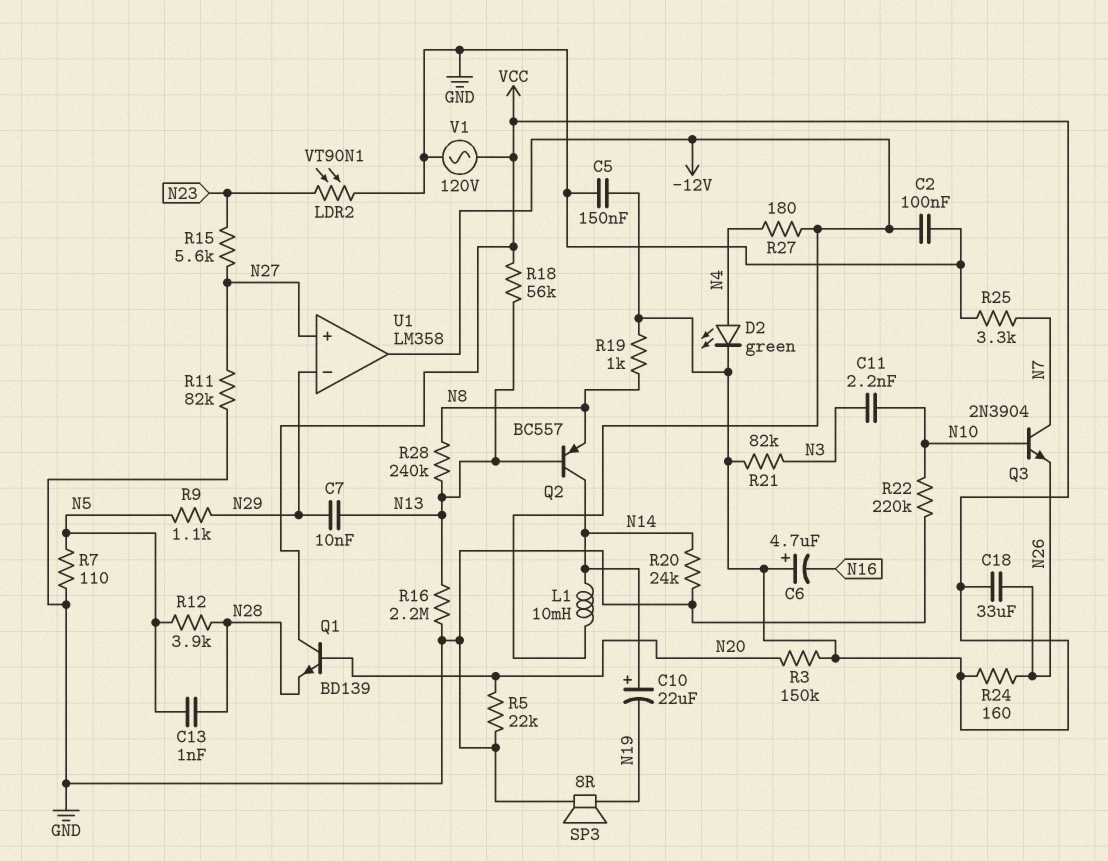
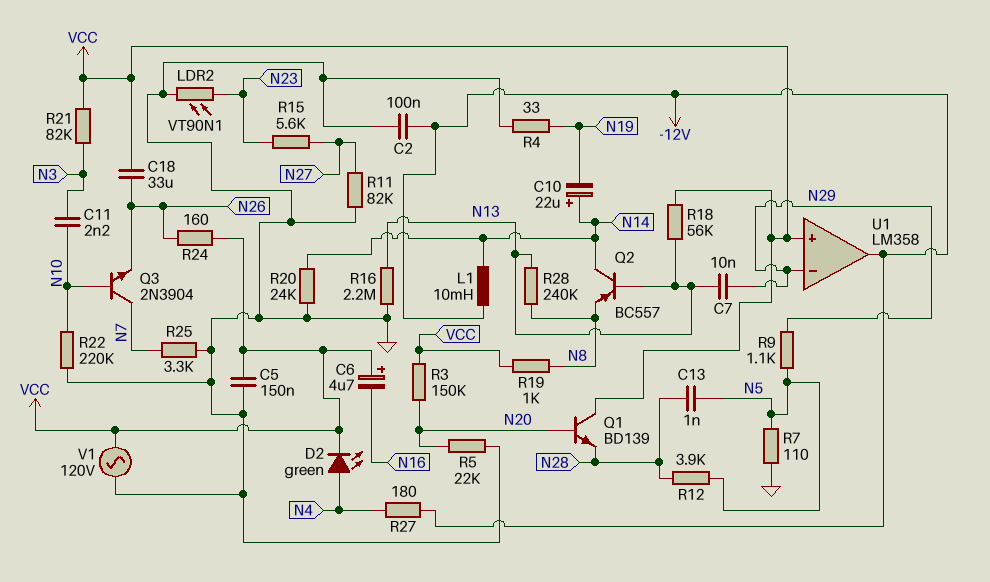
R4: none -> 33 (GND, N19)
SP3: speaker 8R (GND, N19) -> none
U1 pin in+: N27 -> VCC

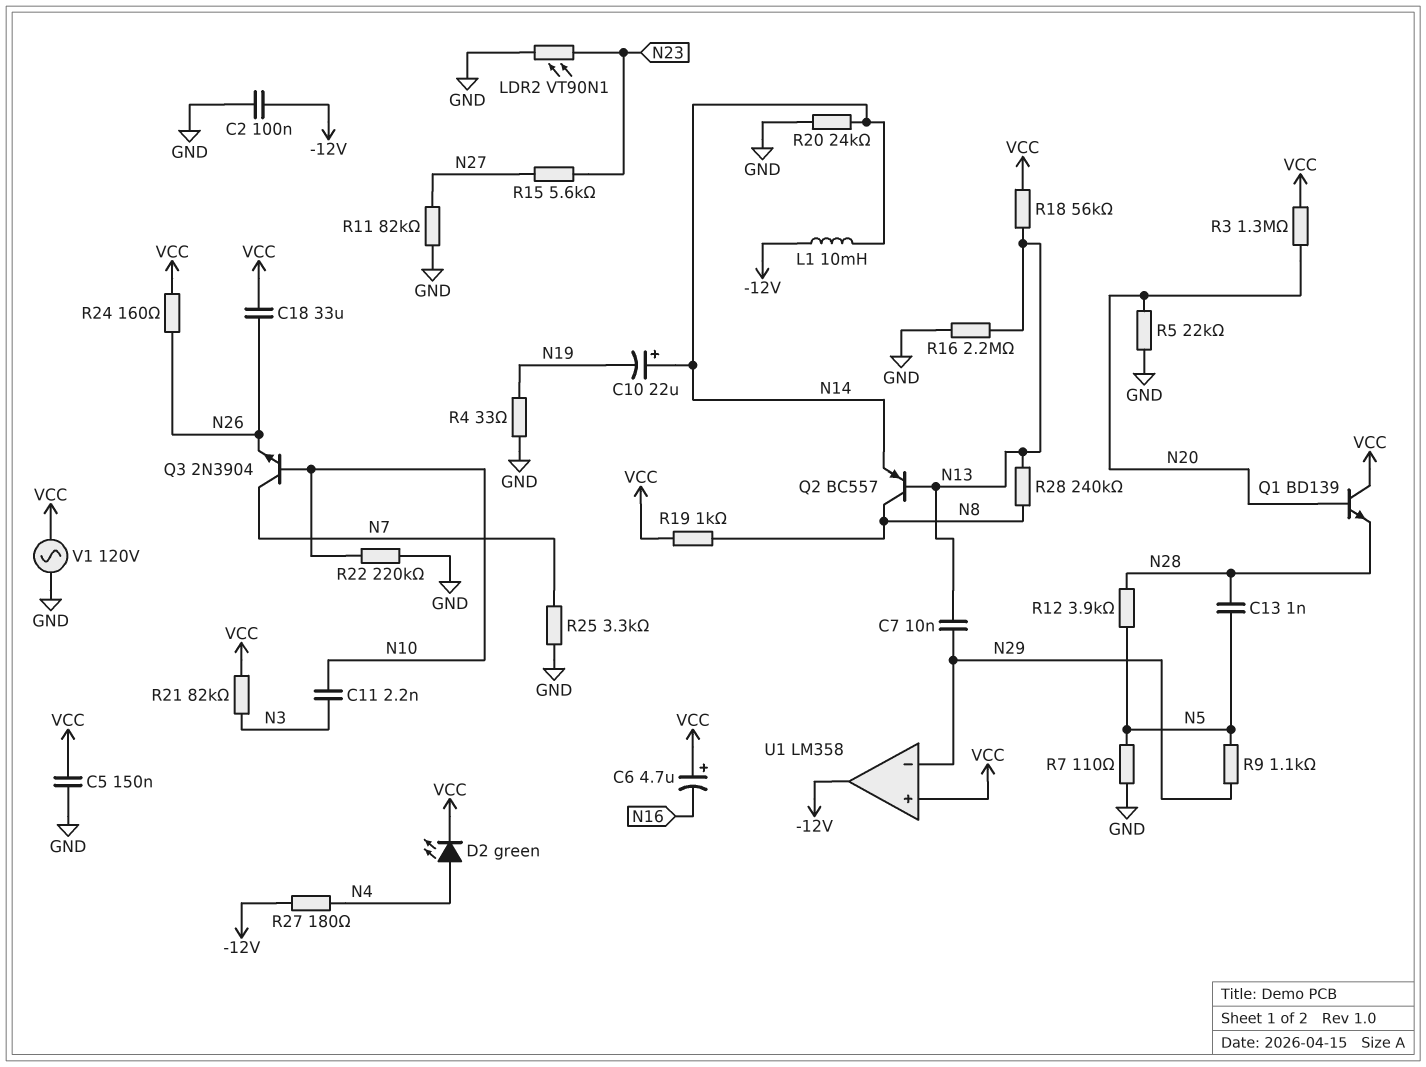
Q2: PNP BC557 (B N13, C N14, E N8) -> PNP BC557 (B N13, C N8, E N14)
R3: 150k (N20, VCC) -> 1.3M (N20, VCC)

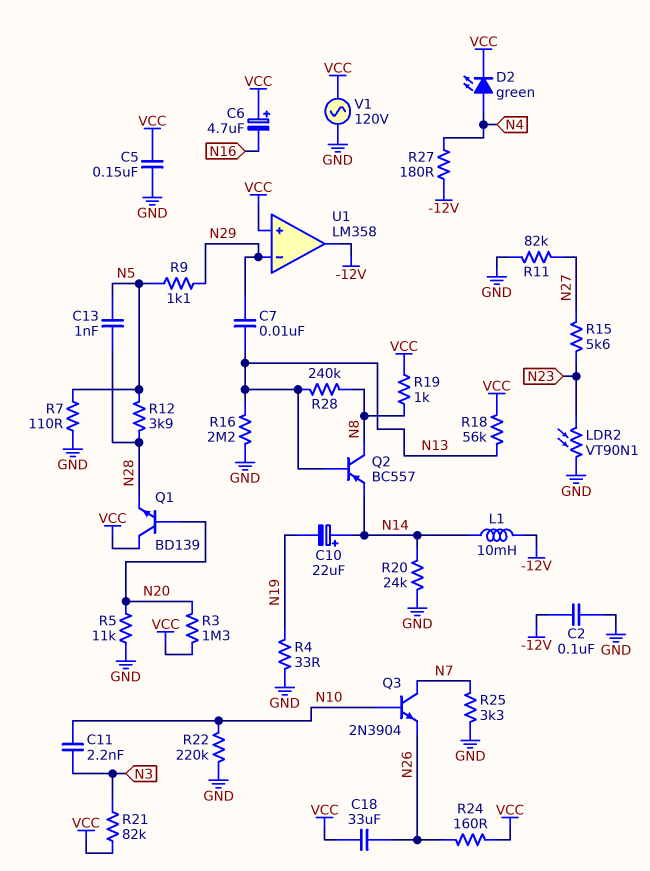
R5: 22k (GND, N20) -> 11k (GND, N20)

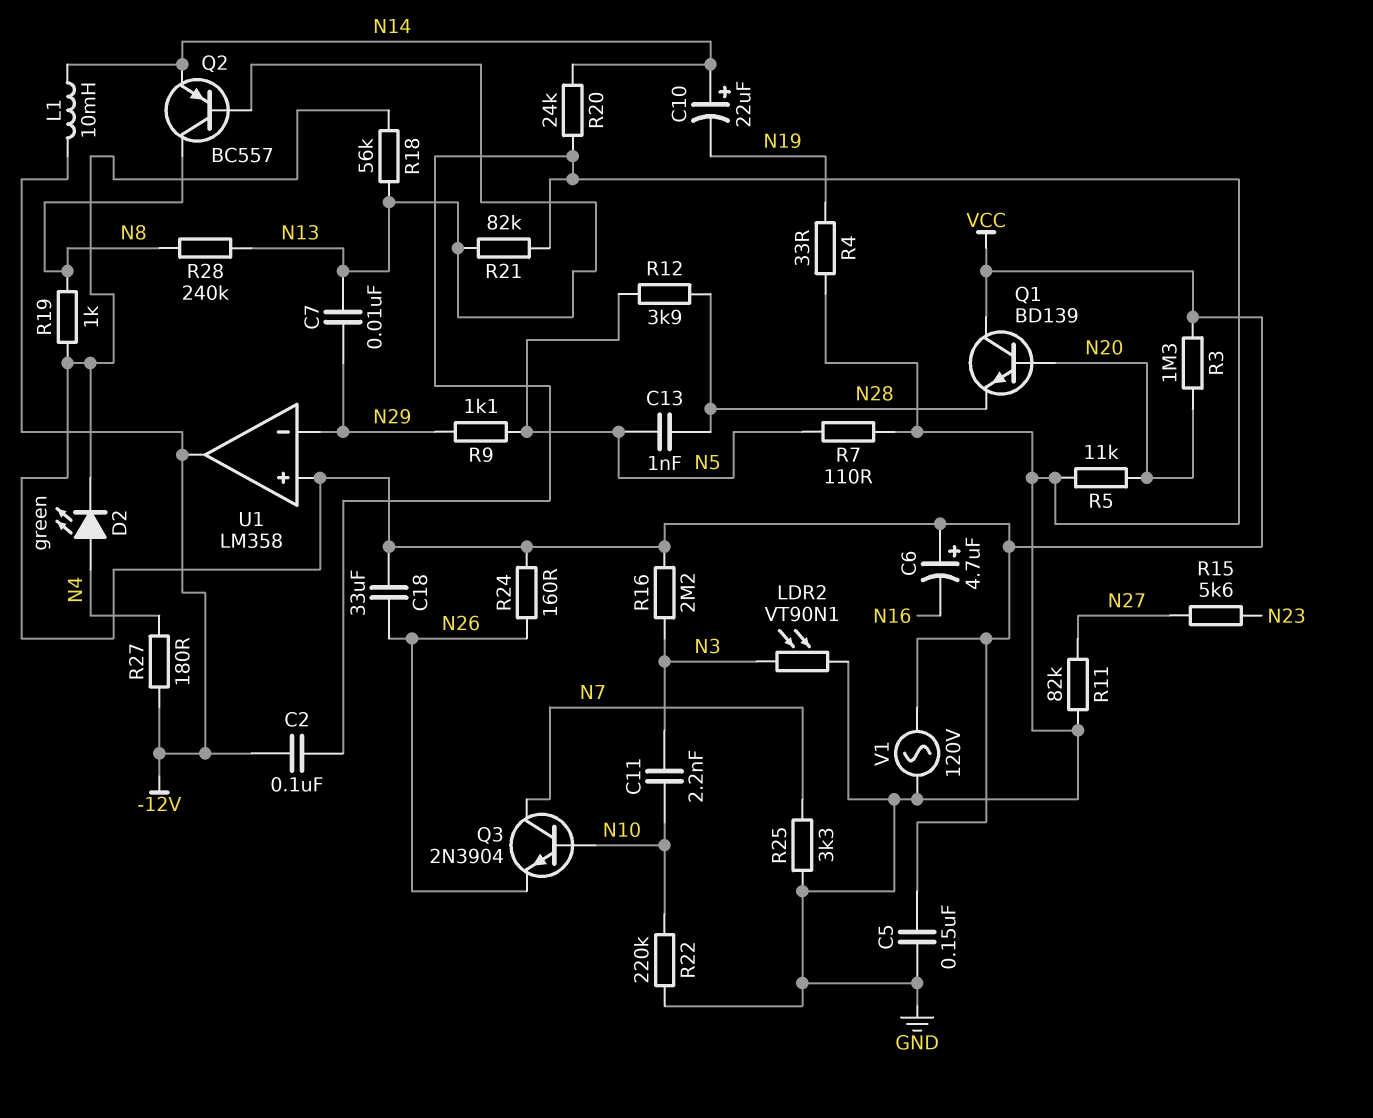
LDR2: VT90N1 (GND, N23) -> VT90N1 (GND, N3)
R16: 2.2M (GND, N13) -> 2.2M (N3, VCC)
R21: 82k (N3, VCC) -> 82k (GND, N13)

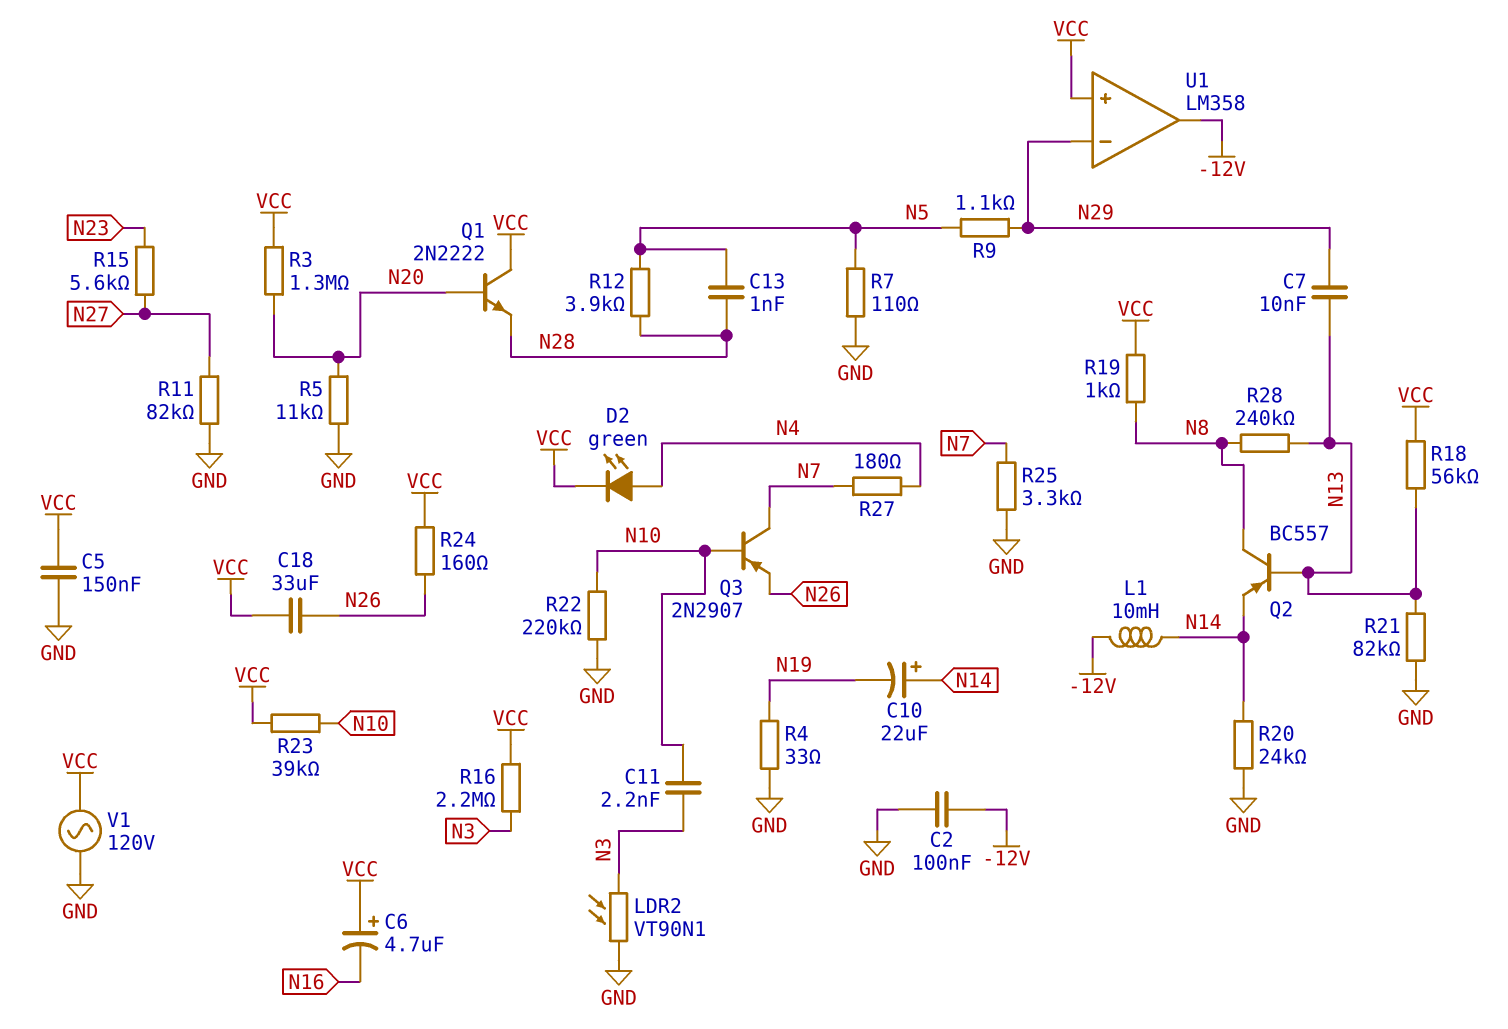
Q1: NPN BD139 (B N20, C VCC, E N28) -> NPN 2N2222 (B N20, C VCC, E N28)
Q3: NPN 2N3904 (B N10, C N7, E N26) -> PNP 2N2907 (B N10, C N7, E N26)
R23: none -> 39k (N10, VCC)
R27: 180 (-12V, N4) -> 180 (N4, N7)

